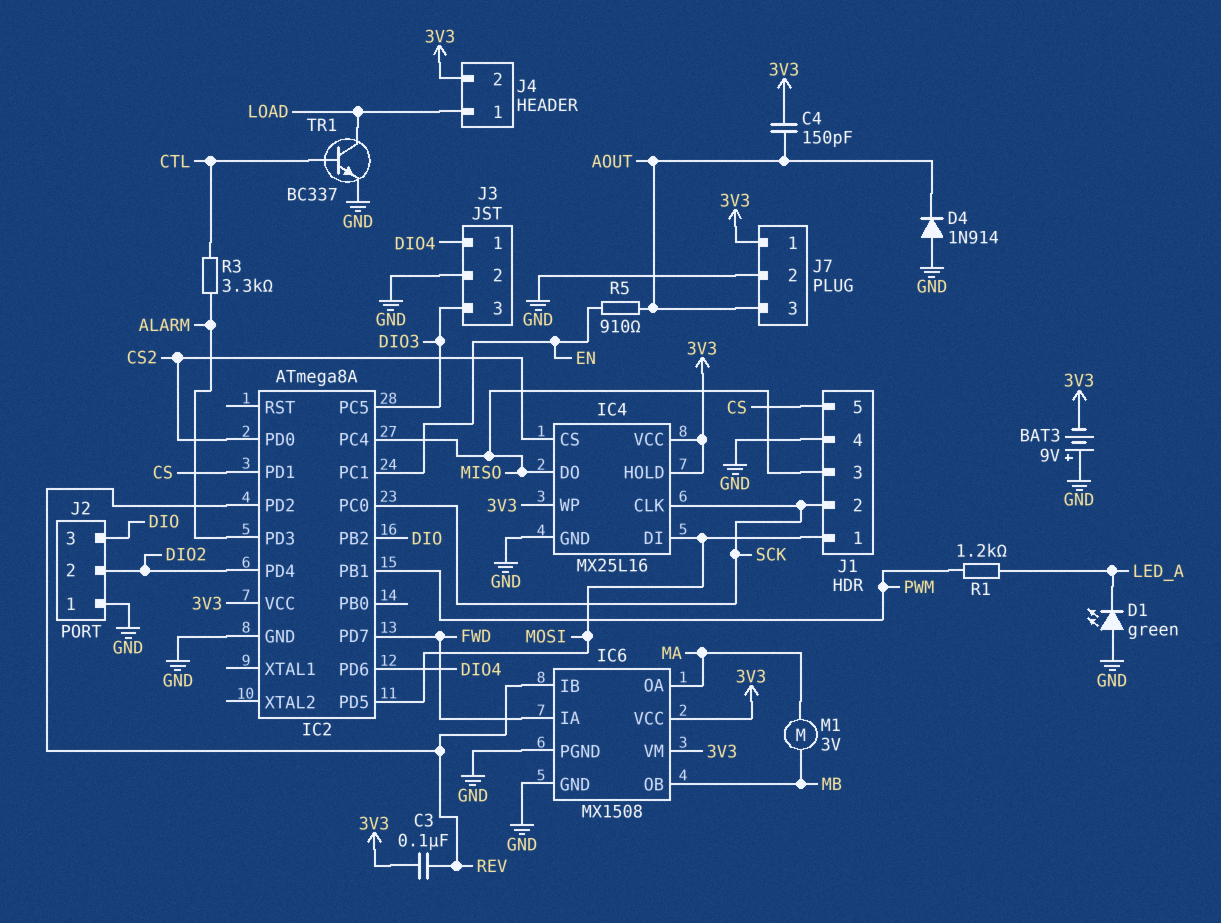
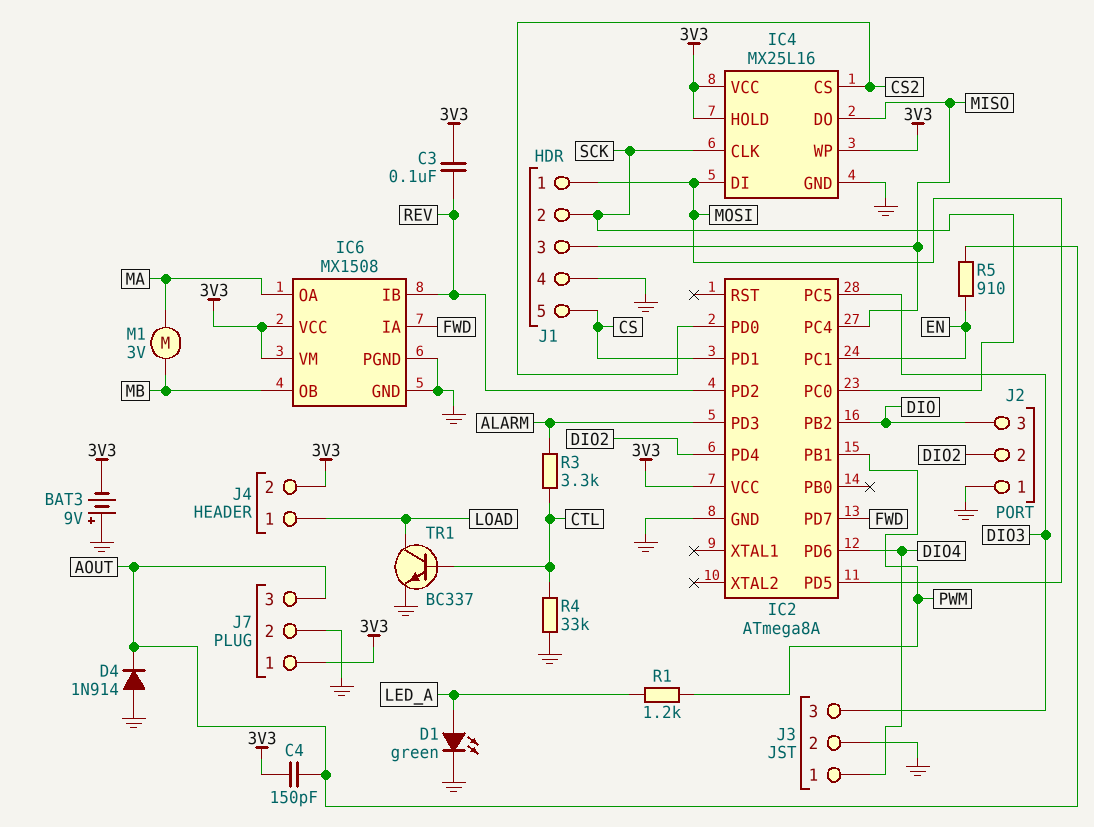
D1: LED green (A GND, K LED_A) -> LED green (A LED_A, K GND)
R4: none -> 33k (CTL, GND)

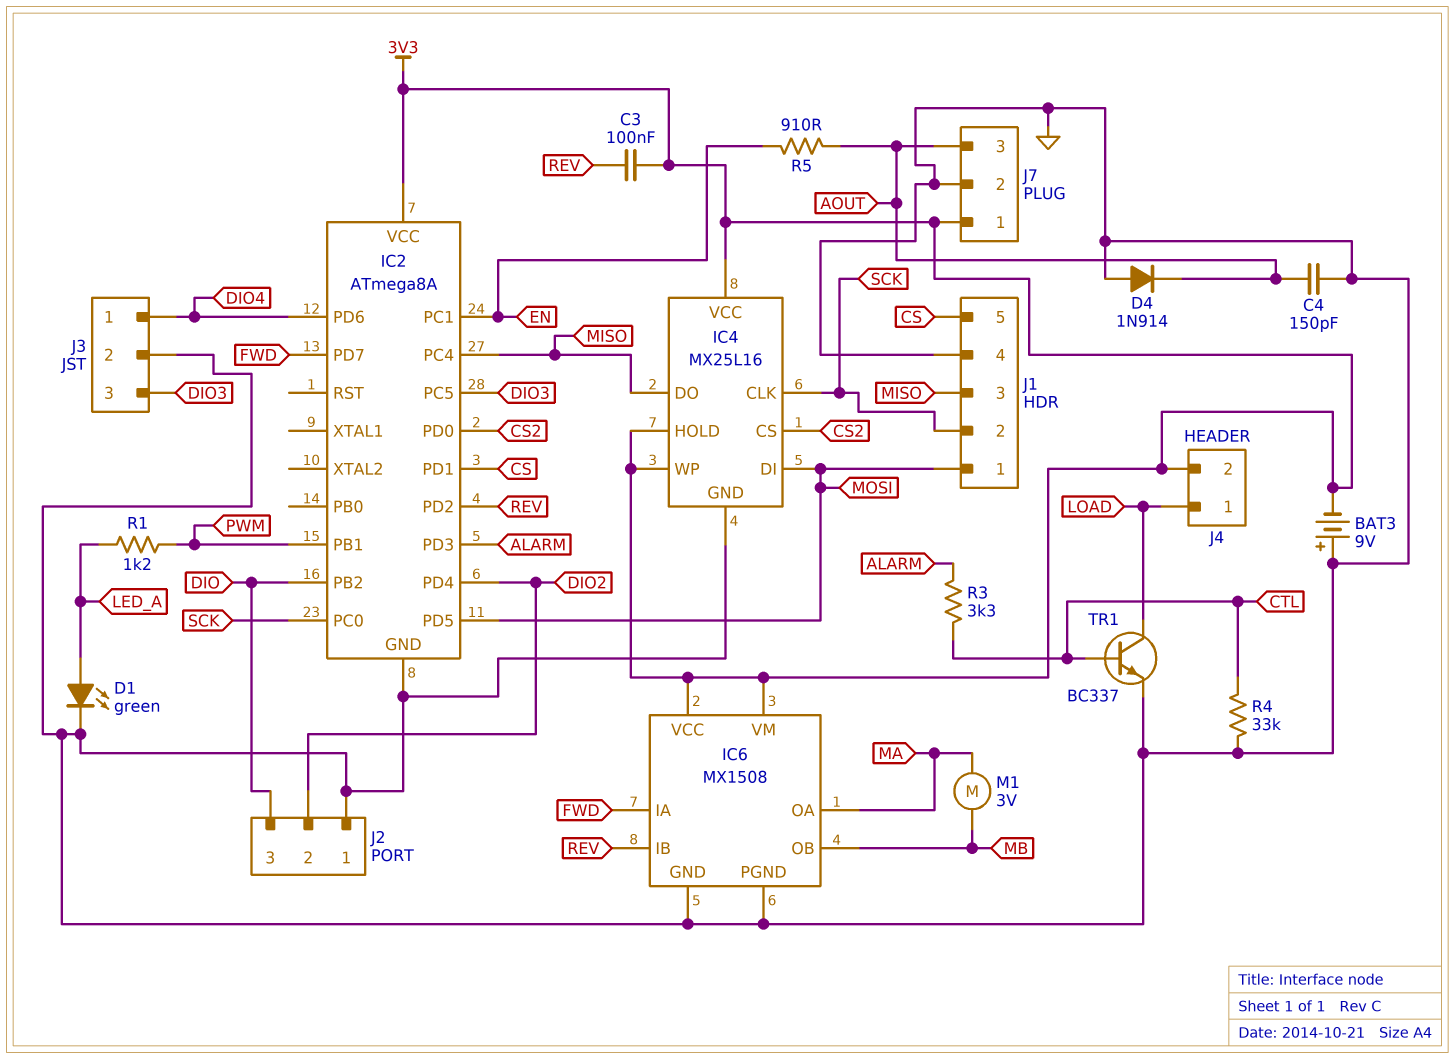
C4: 150pF (3V3, AOUT) -> 150pF (AOUT, GND)

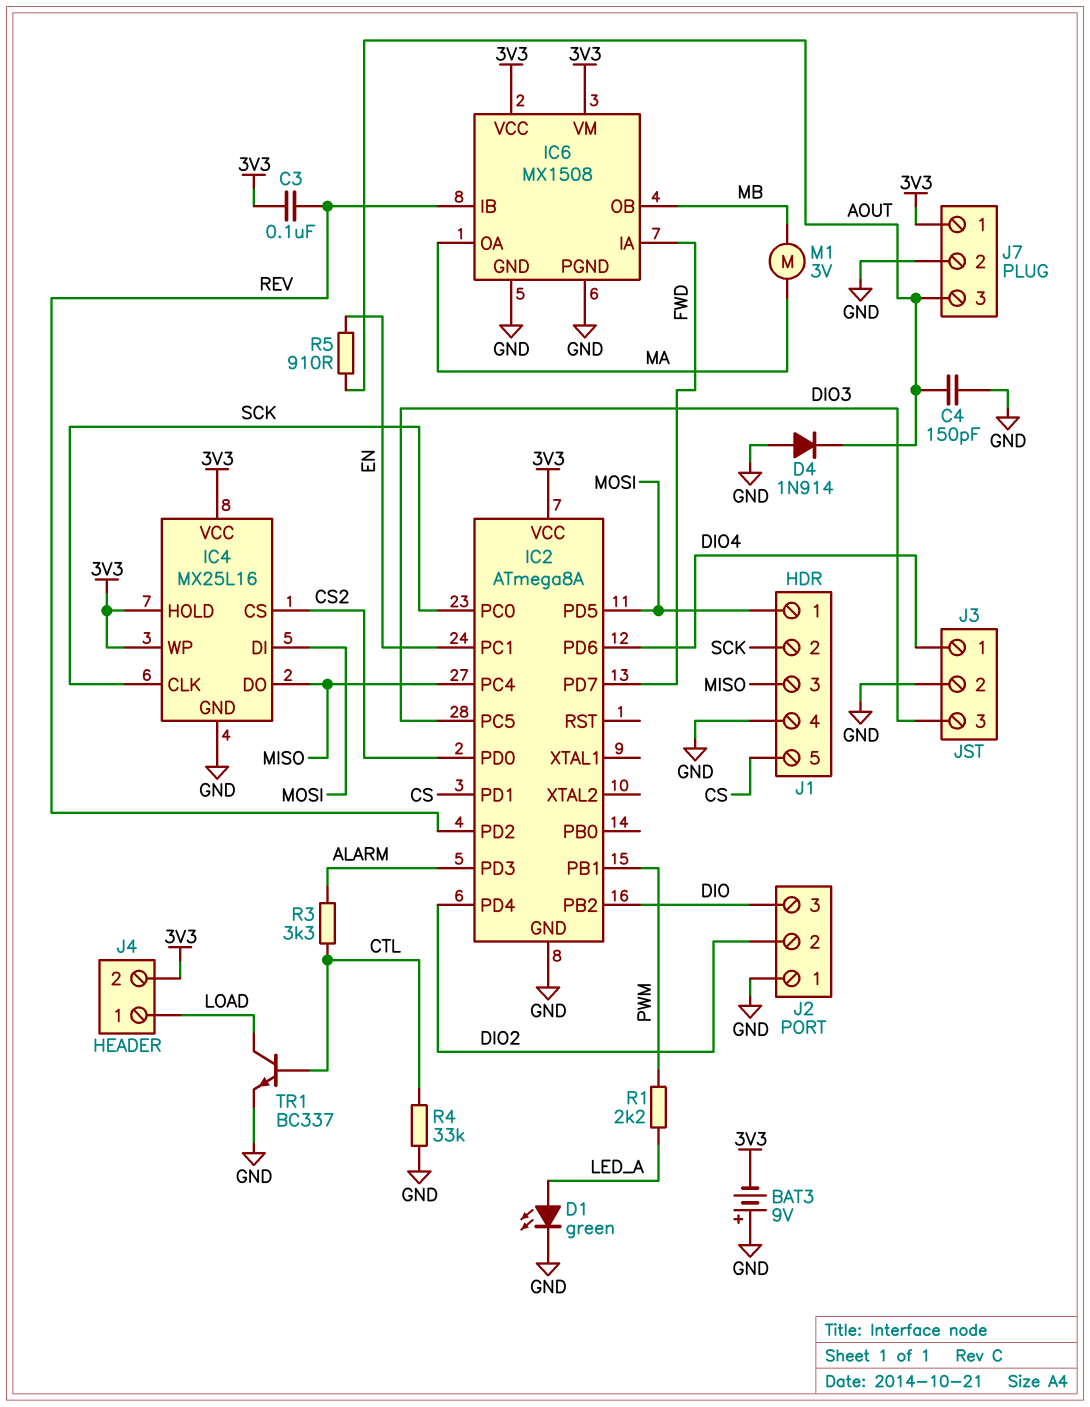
R1: 1.2k (LED_A, PWM) -> 2.2k (LED_A, PWM)

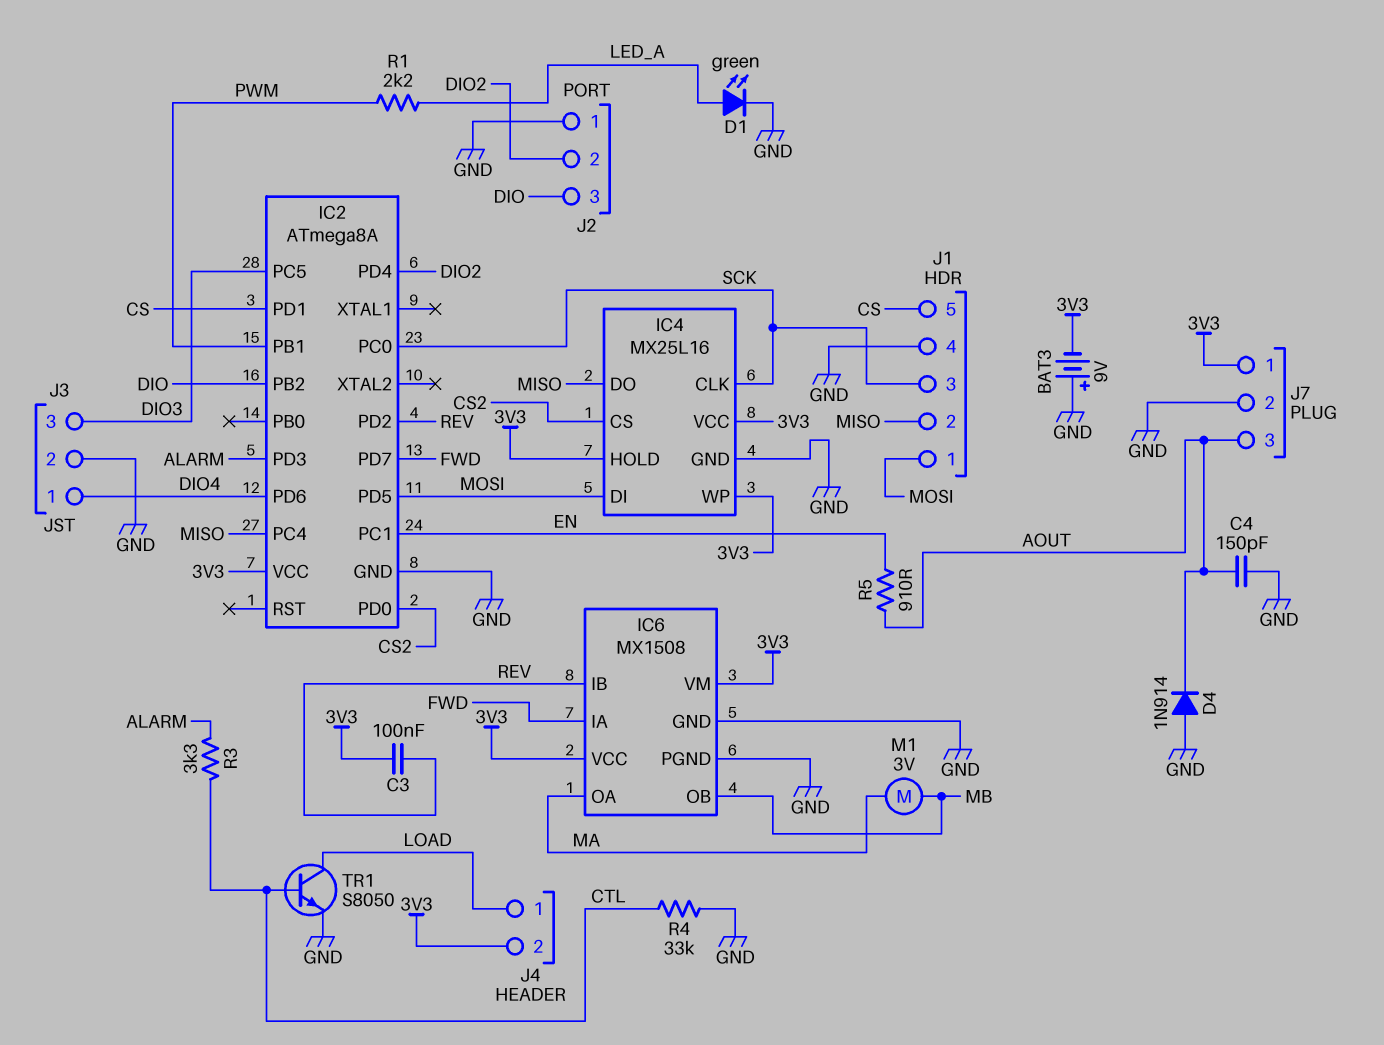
J1 pin 2: SCK -> MISO
J1 pin 3: MISO -> SCK
TR1: NPN BC337 (B CTL, C LOAD, E GND) -> NPN S8050 (B CTL, C LOAD, E GND)

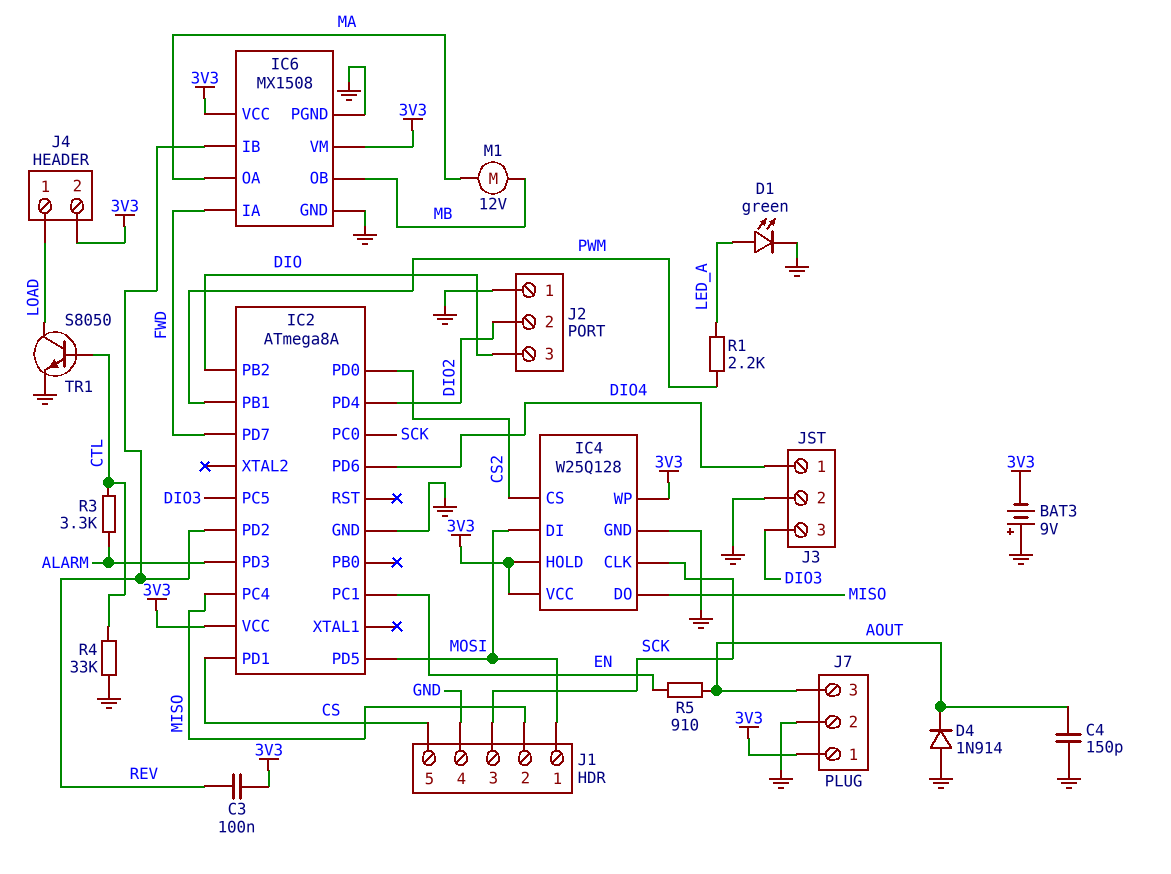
IC4: MX25L16 -> W25Q128
M1: motor 3V (MA, MB) -> motor 12V (MA, MB)

